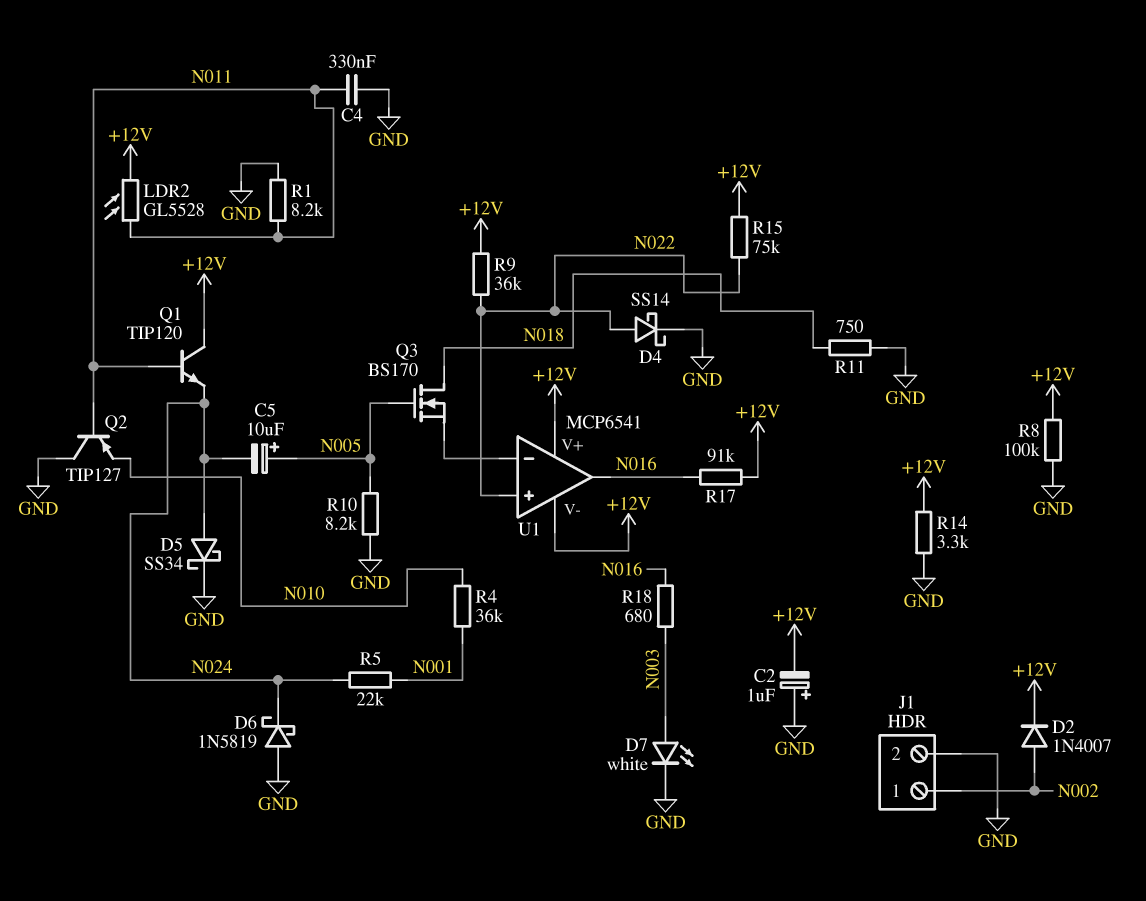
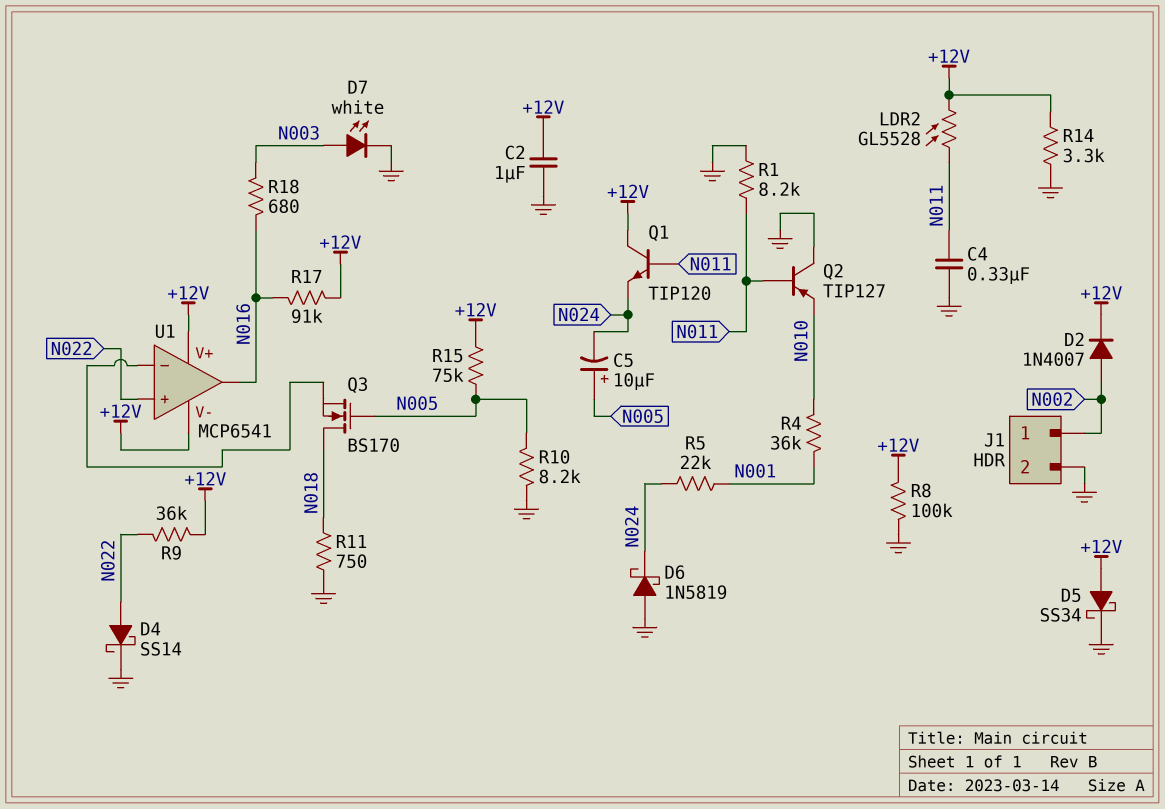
C2: 1uF (plus GND, minus +12V) -> 1uF (+12V, GND)
D5: schottky SS34 (A N024, K GND) -> schottky SS34 (A +12V, K GND)
R15: 75k (+12V, N022) -> 75k (+12V, N005)

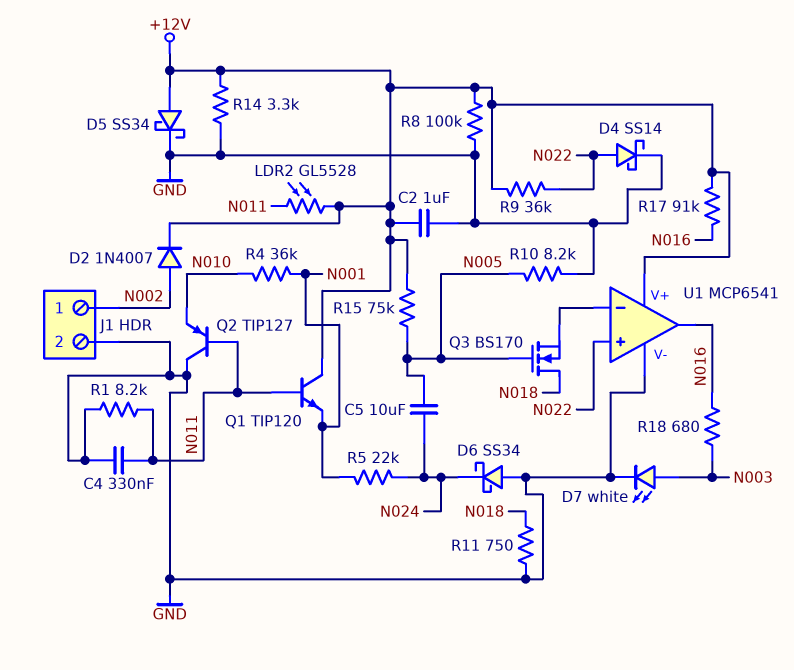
C5: 10uF (plus N005, minus N024) -> 10uF (N005, N024)
D6: schottky 1N5819 (A GND, K N024) -> schottky SS34 (A GND, K N024)
Q1: NPN TIP120 (B N011, C +12V, E N024) -> NPN TIP120 (B N011, C +12V, E N001)
U1 pin V-: +12V -> GND

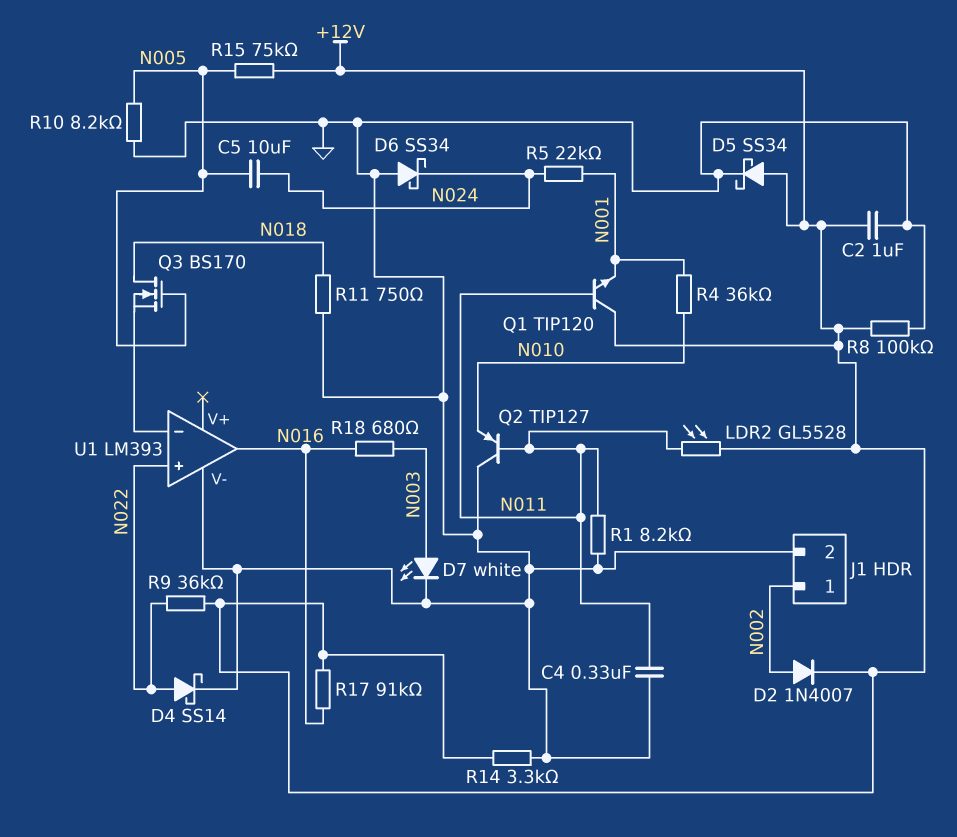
U1: MCP6541 -> LM393
U1 pin V+: +12V -> none

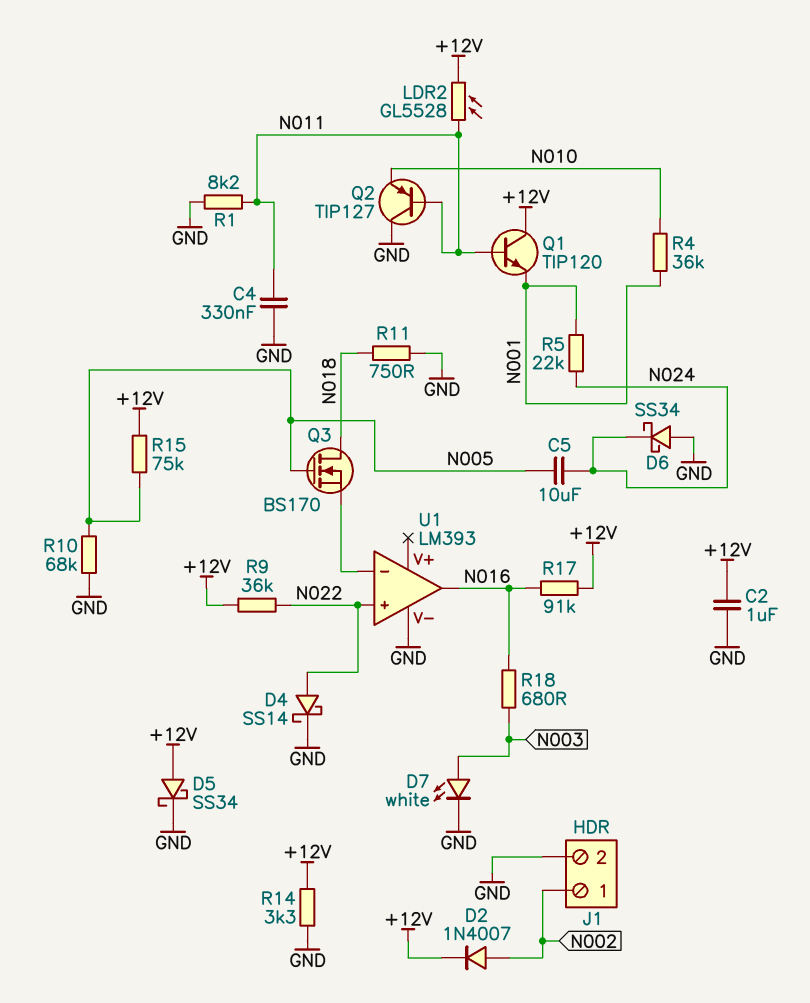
R8: 100k (+12V, GND) -> none
R10: 8.2k (GND, N005) -> 68k (GND, N005)

